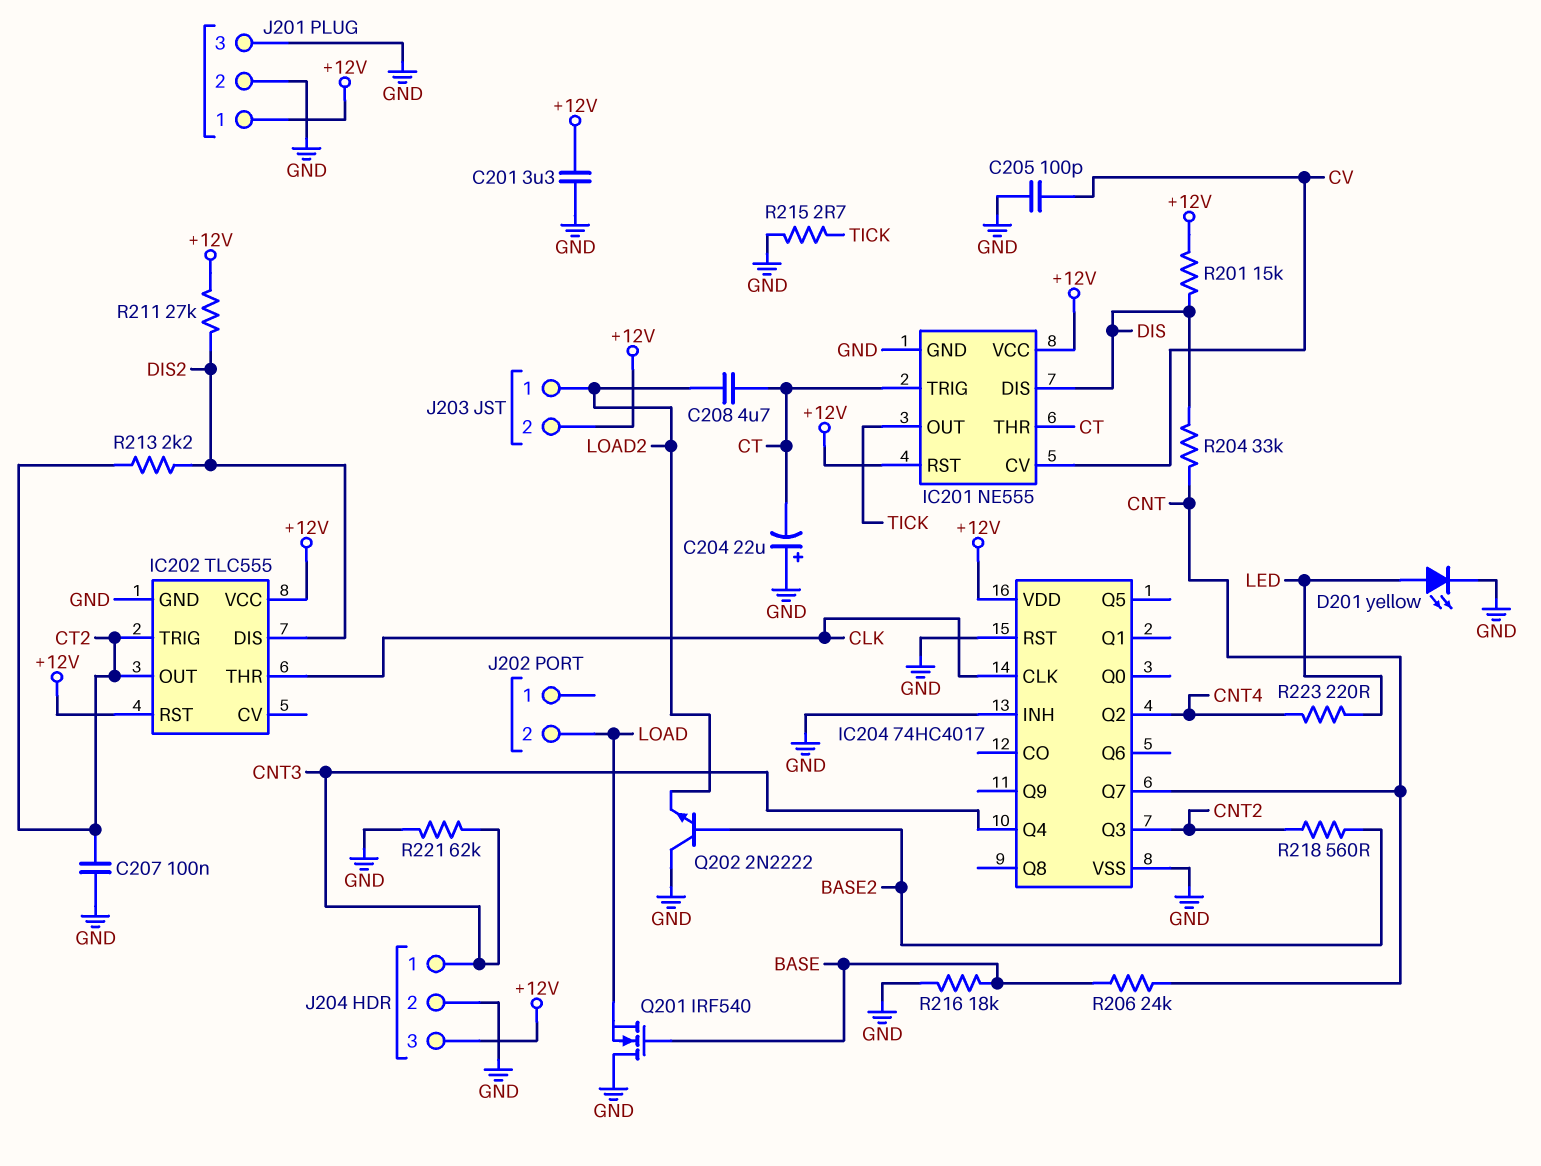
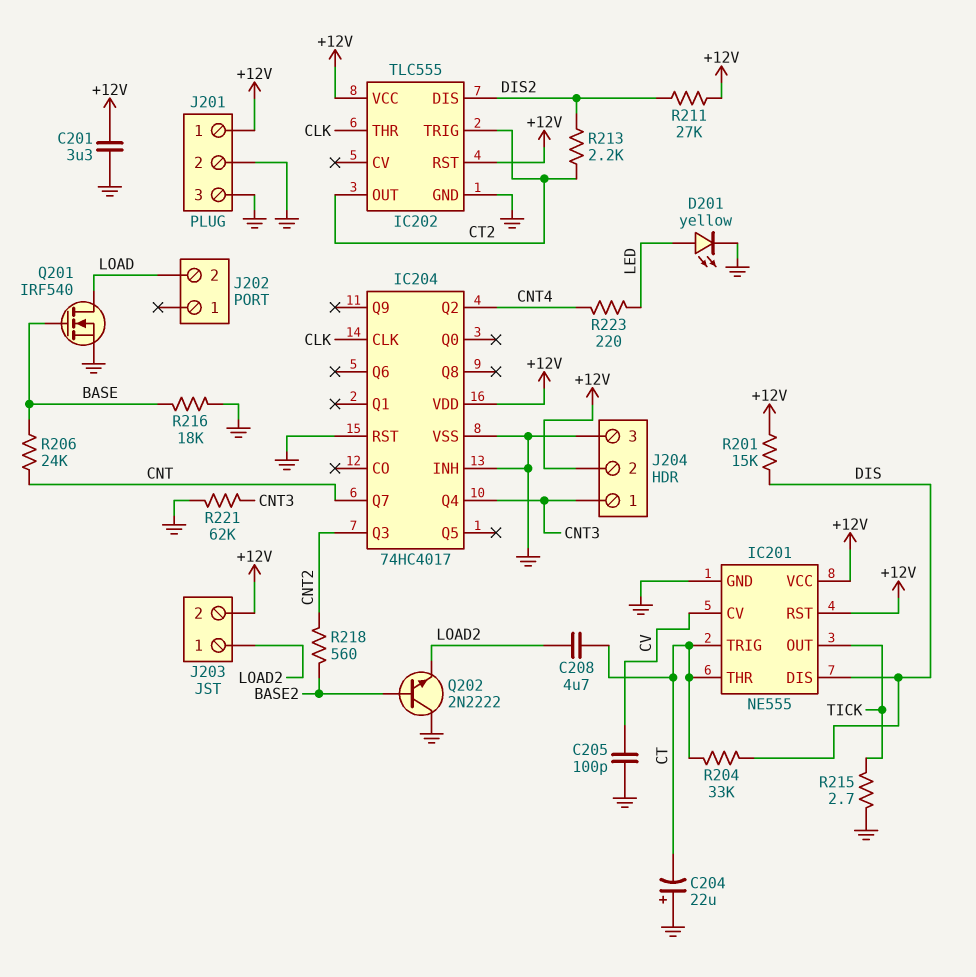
C207: 100nF (CT2, GND) -> none
J204 pin 2: GND -> +12V
J204 pin 3: +12V -> GND
Q201: NMOS IRF540 (G BASE, D GND, S LOAD) -> NMOS IRF540 (G BASE, D LOAD, S GND)
R204: 33k (CNT, DIS) -> 33k (CT, DIS)

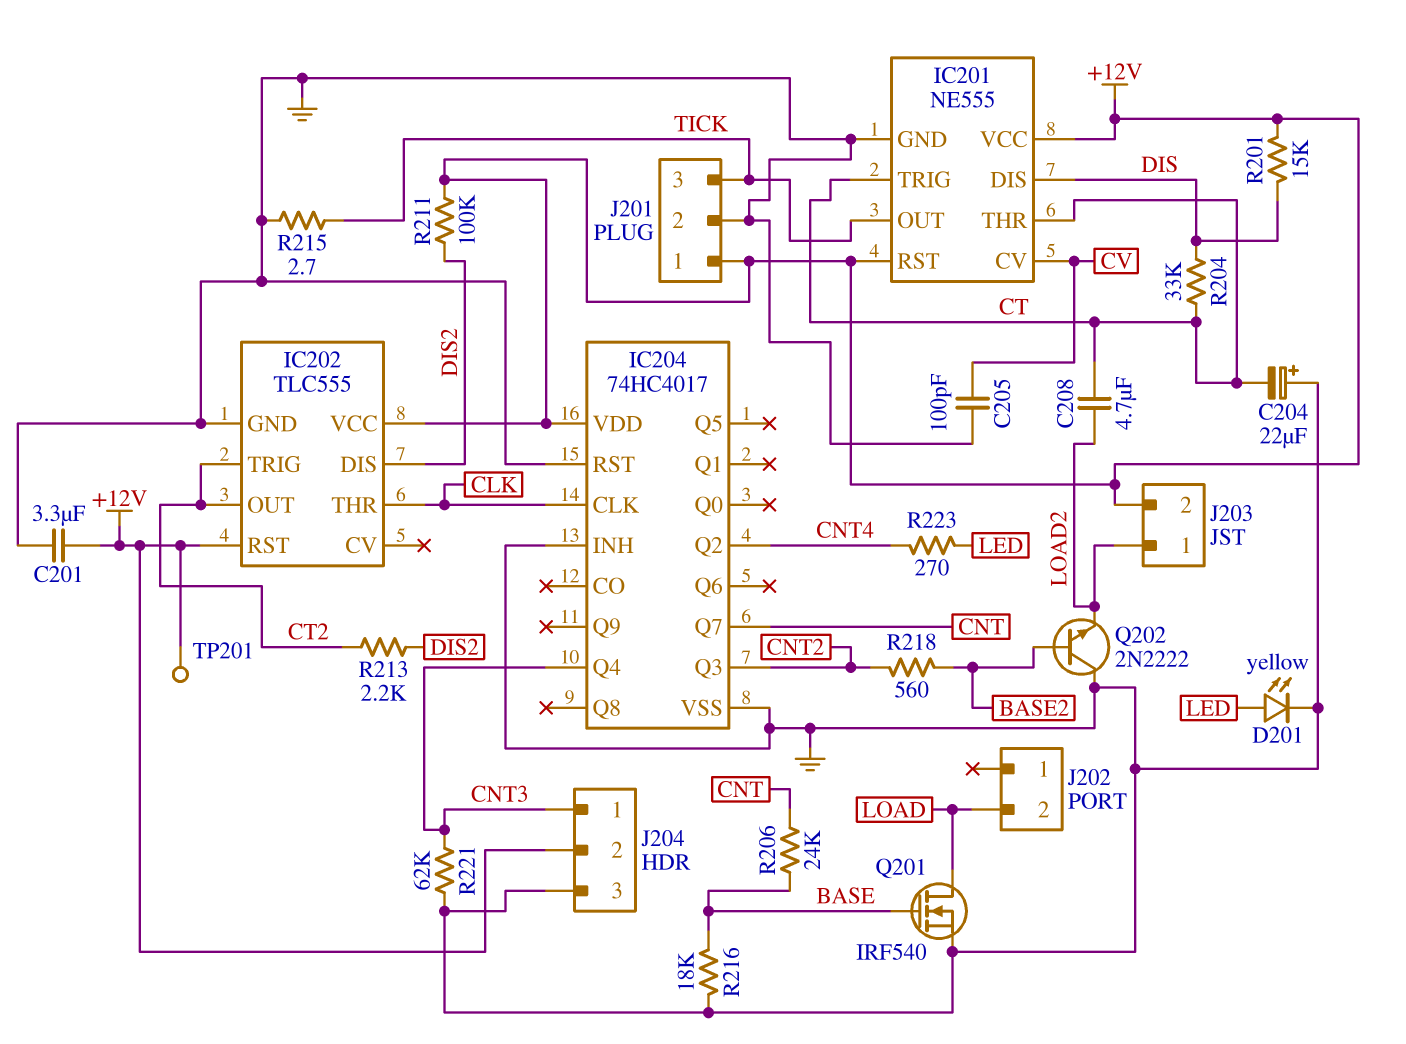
J201 pin 3: GND -> TICK
R211: 27k (+12V, DIS2) -> 100k (+12V, DIS2)
R223: 220 (CNT4, LED) -> 270 (CNT4, LED)
TP201: none -> test point (+12V)

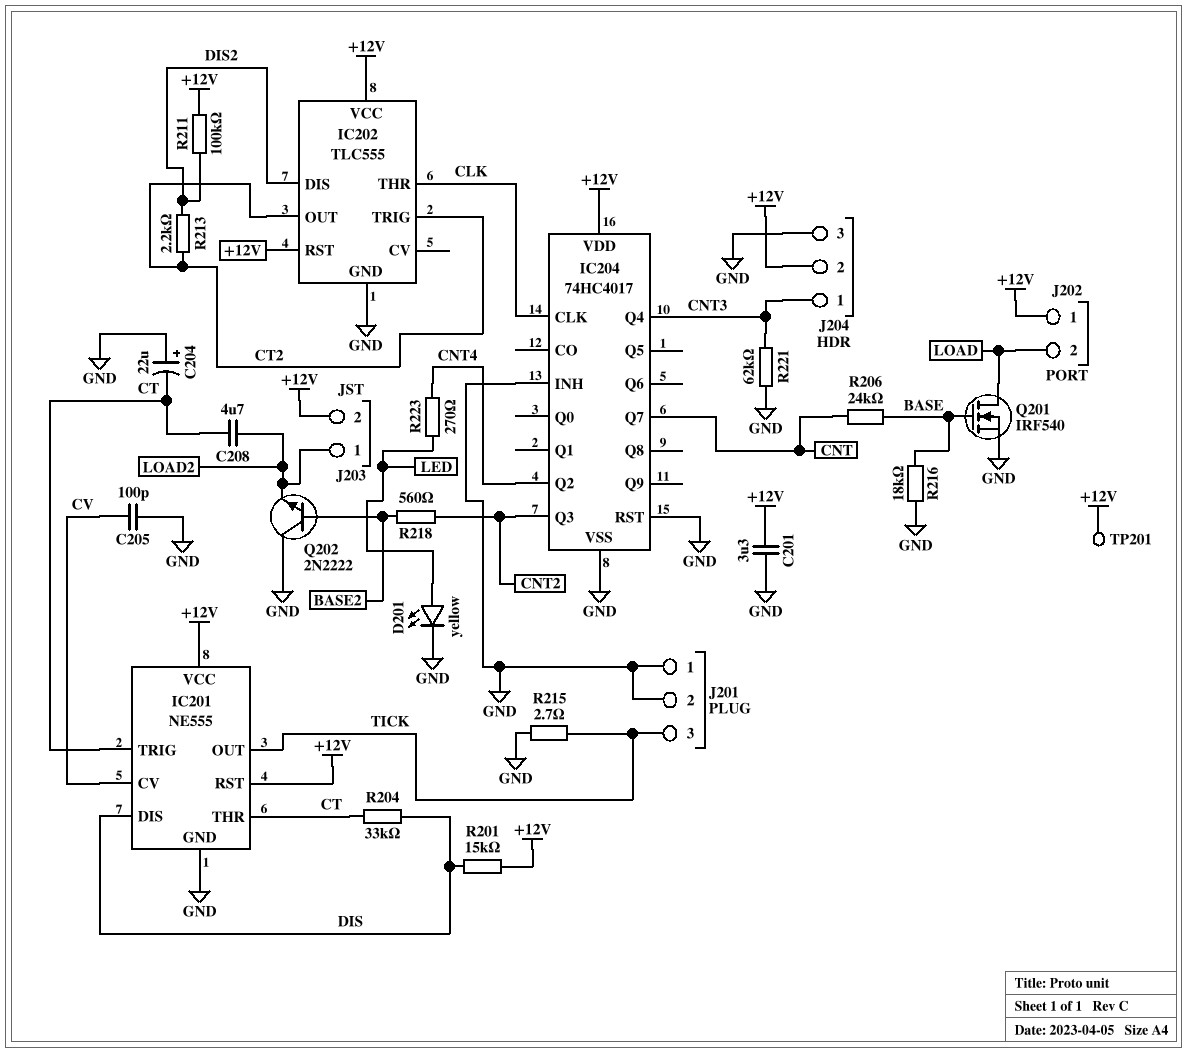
J201 pin 1: +12V -> GND
J202 pin 1: none -> +12V

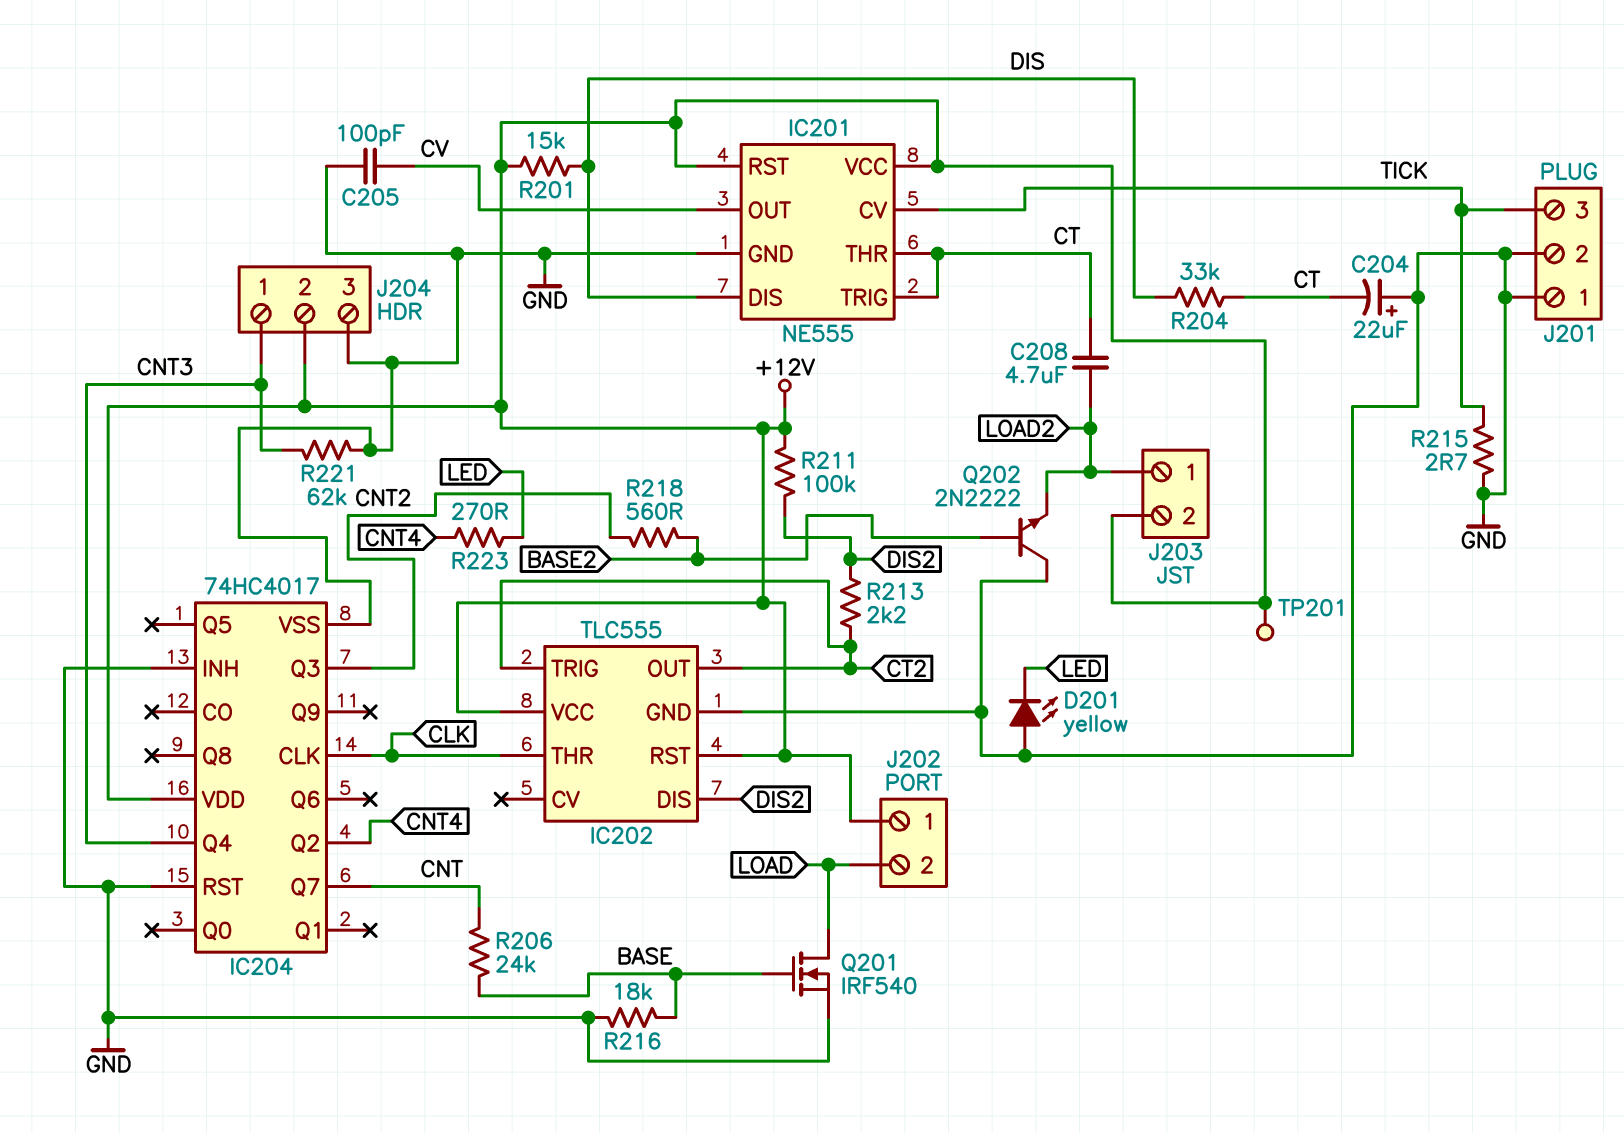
C201: 3.3uF (+12V, GND) -> none
D201: LED yellow (A LED, K GND) -> LED yellow (A GND, K LED)
IC201 pin CV: CV -> TICK
IC201 pin OUT: TICK -> CV

